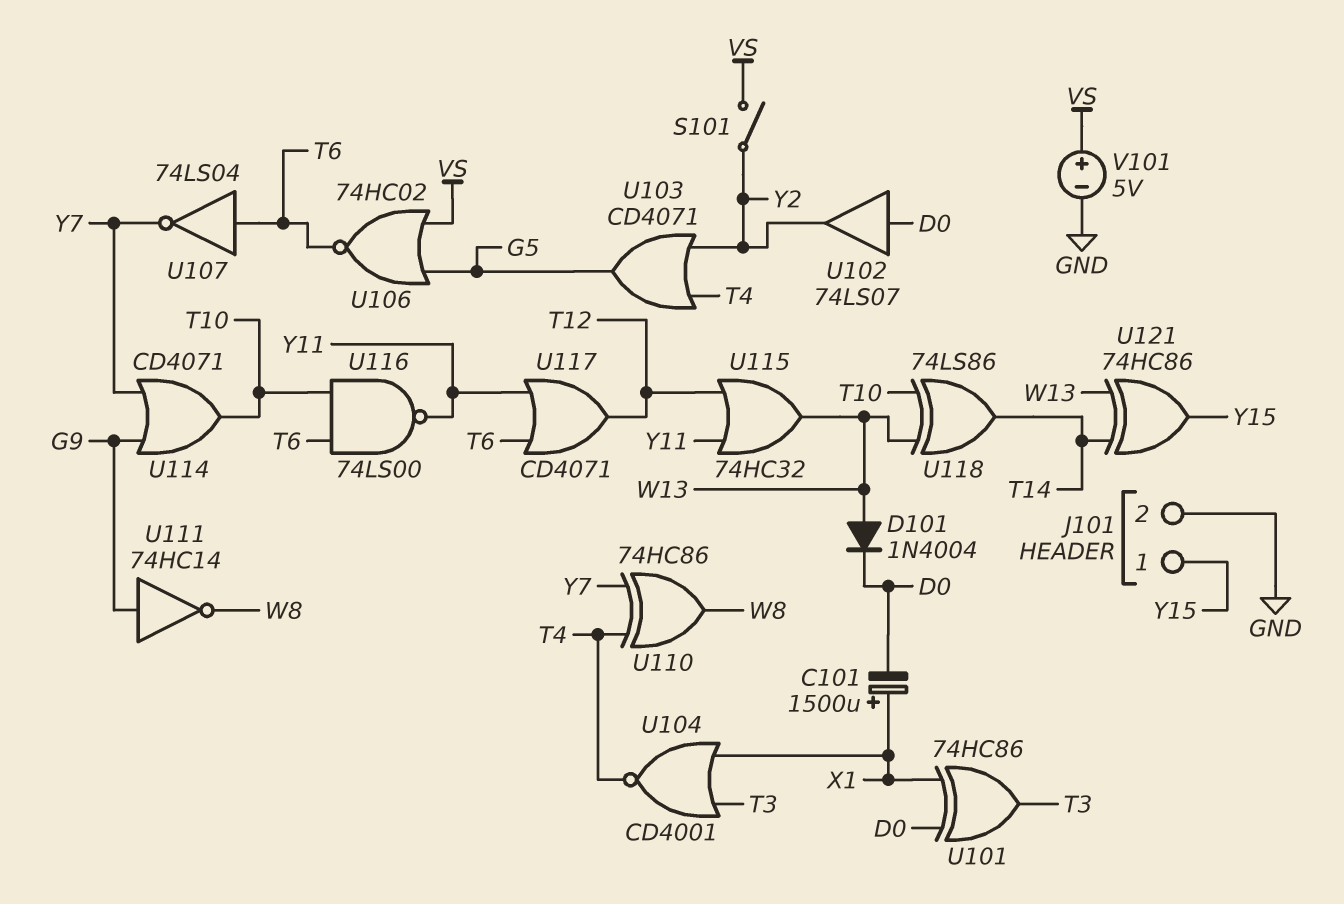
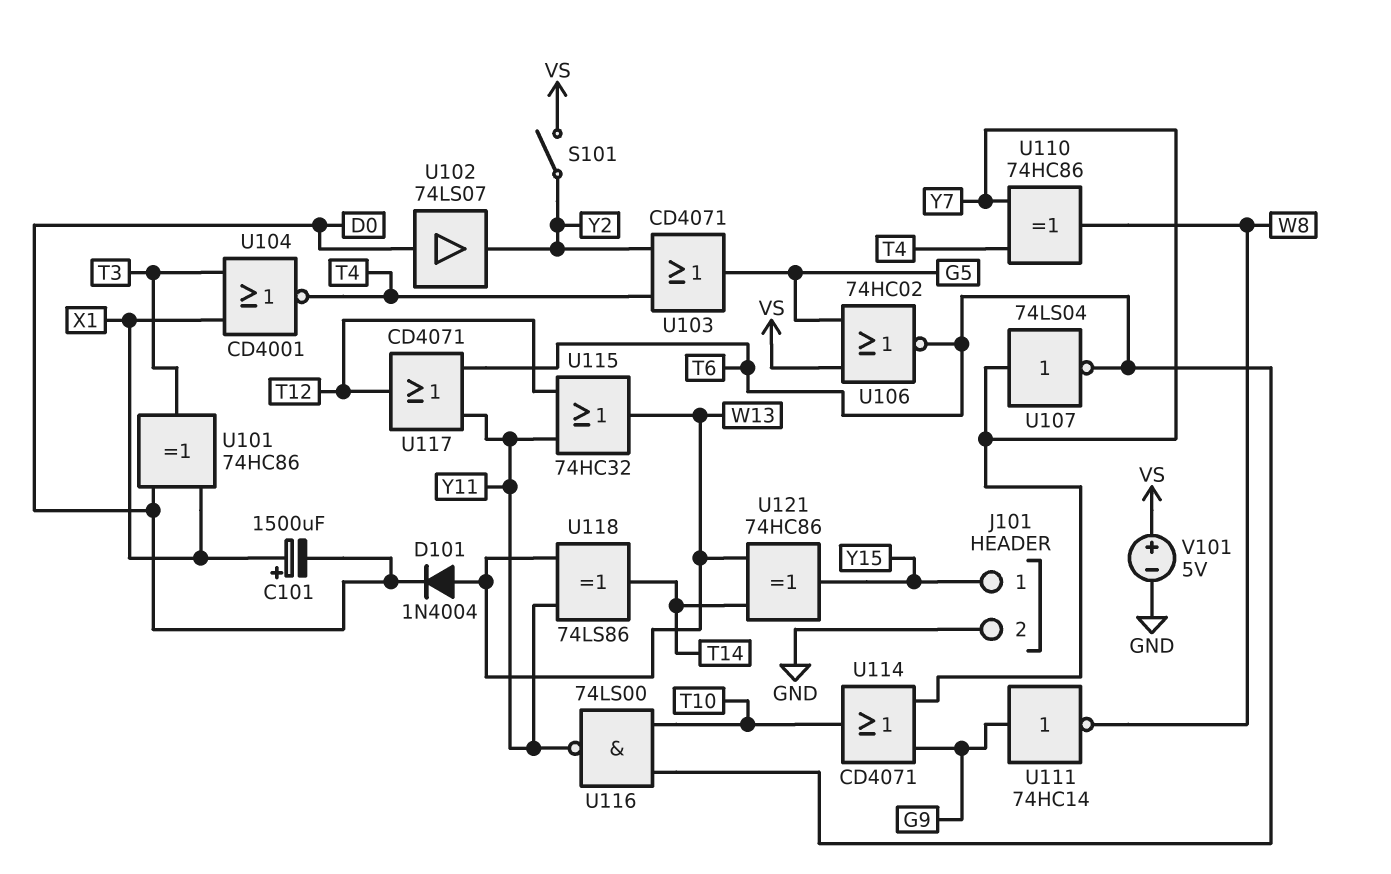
U107: NOT 74LS04 (in T6, out Y7) -> NOT 74LS04 (in Y7, out T6)
U118: XOR 74LS86 (in T10, in W13, out T14) -> XOR 74LS86 (in W13, in Y11, out T14)

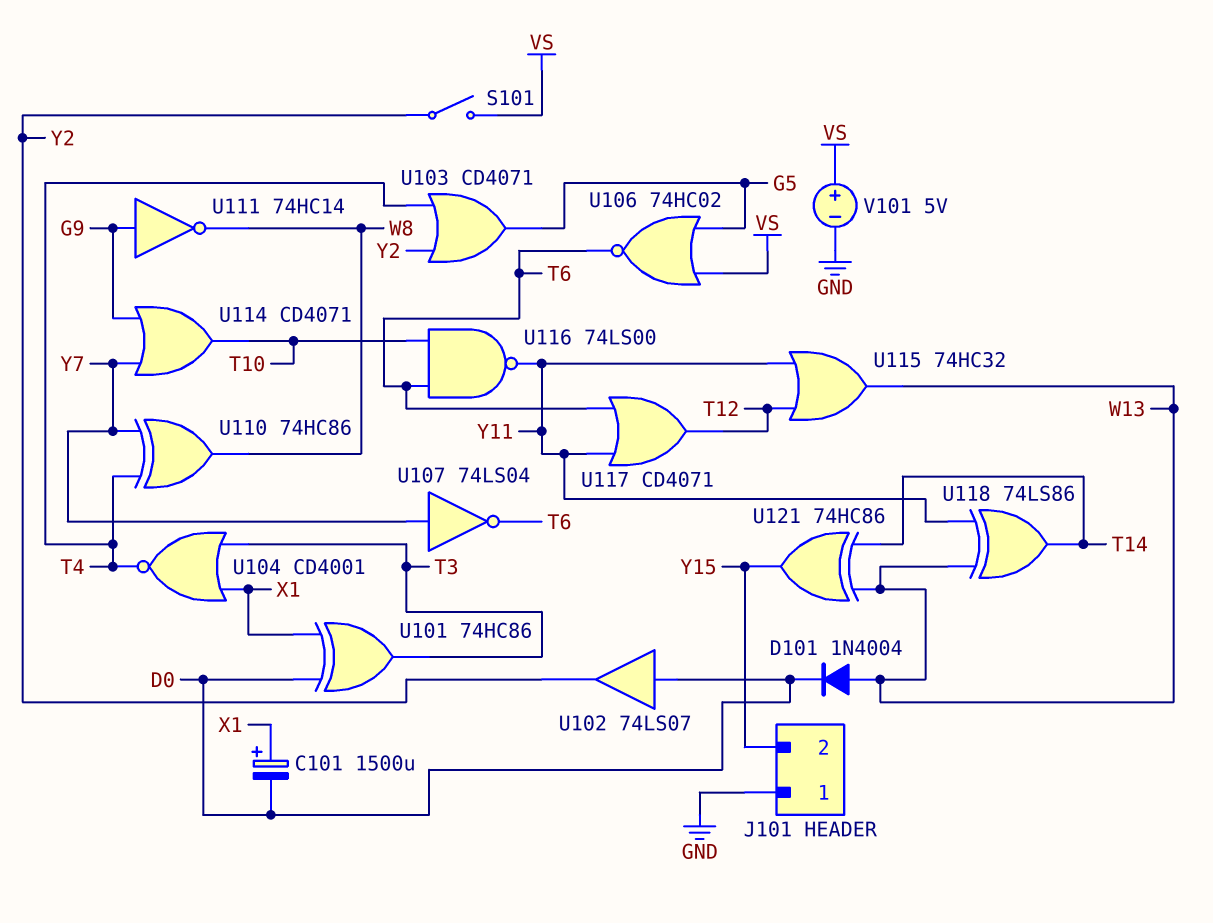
J101 pin 1: Y15 -> GND
J101 pin 2: GND -> Y15

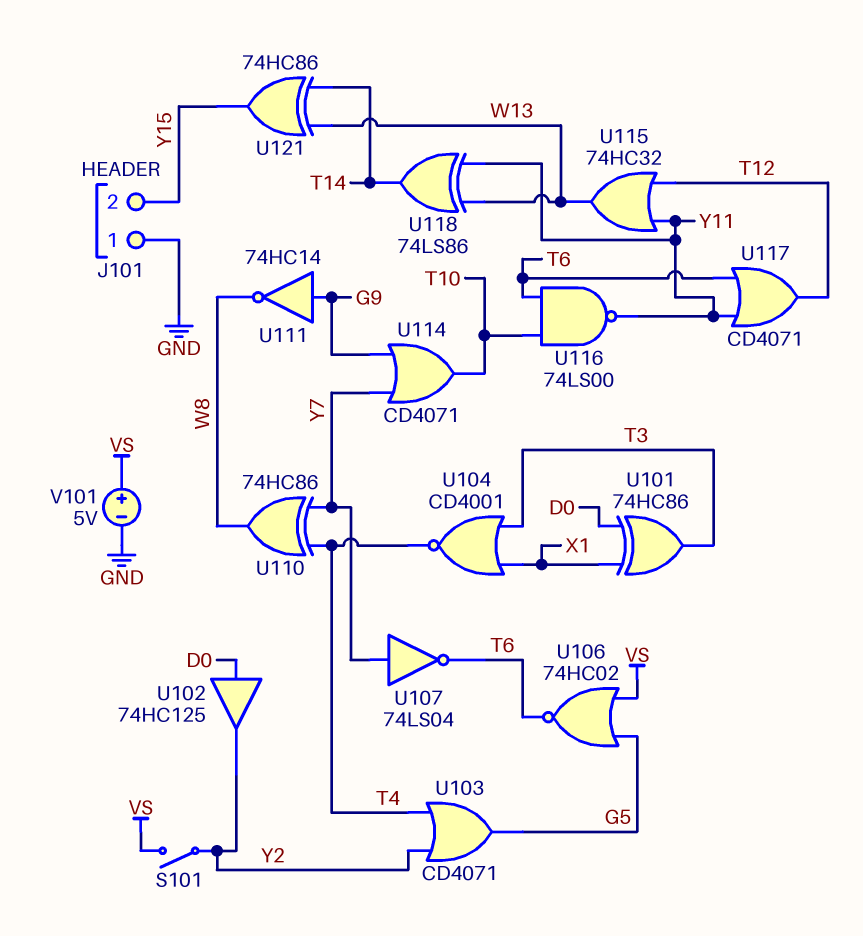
C101: 1500uF (plus X1, minus D0) -> none
D101: diode 1N4004 (A W13, K D0) -> none
U102: buffer 74LS07 (in D0, out Y2) -> buffer 74HC125 (in D0, out Y2)

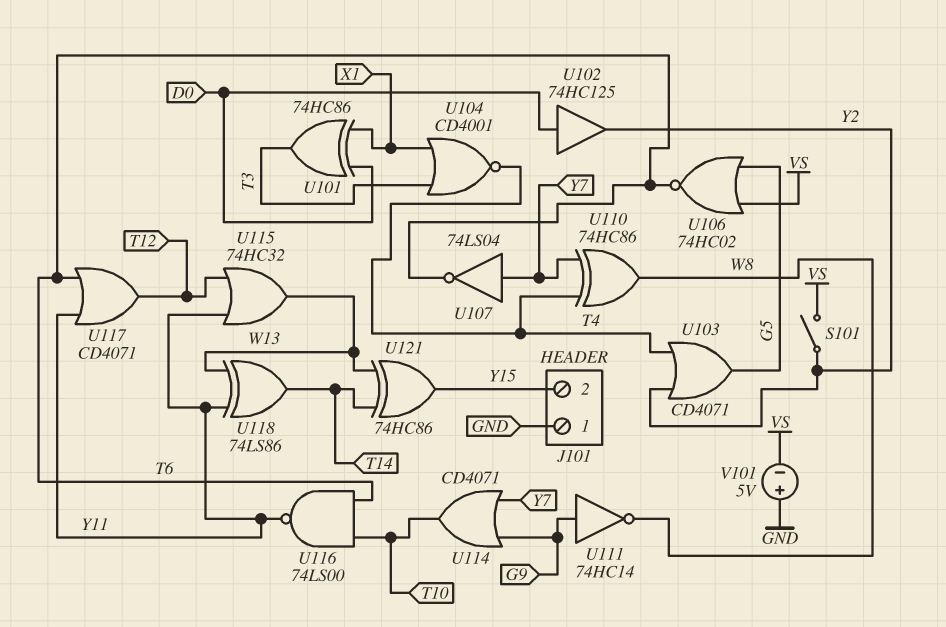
V101: 5V (plus VS, minus GND) -> 5V (plus GND, minus VS)

